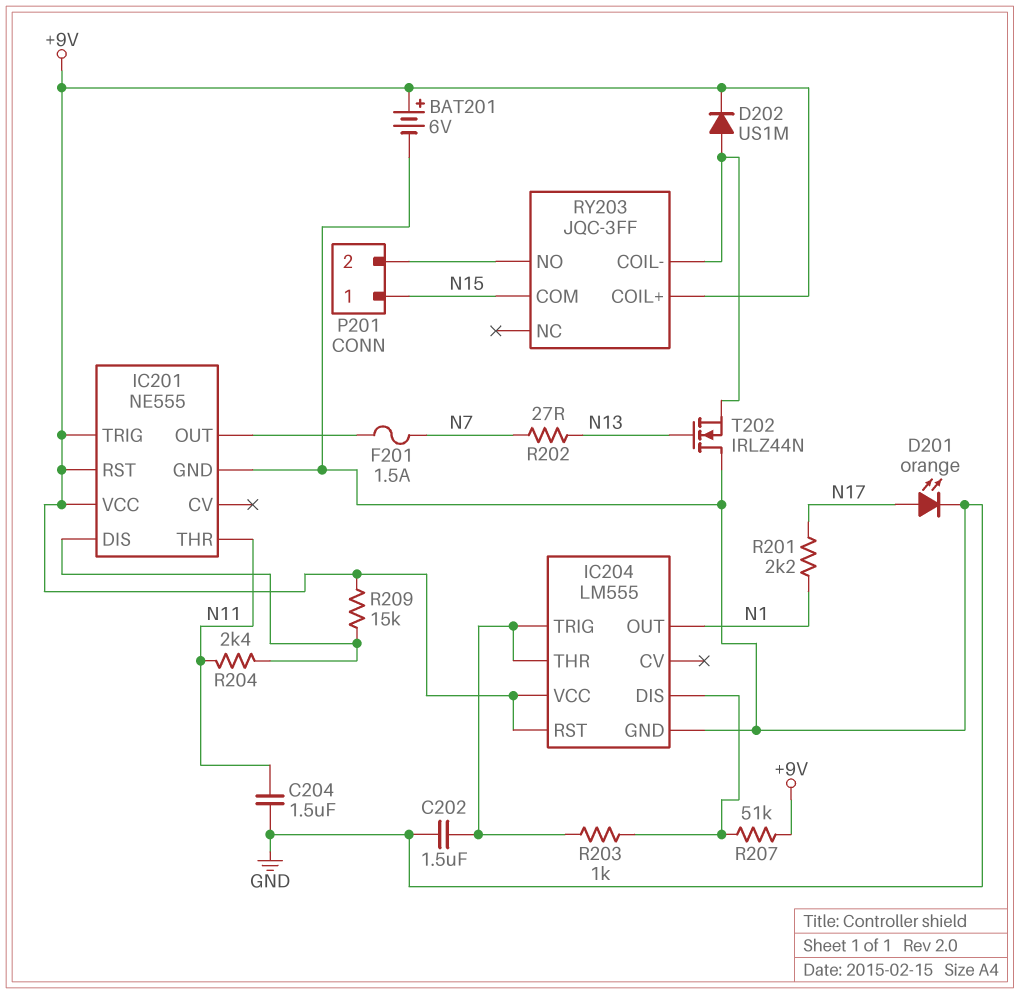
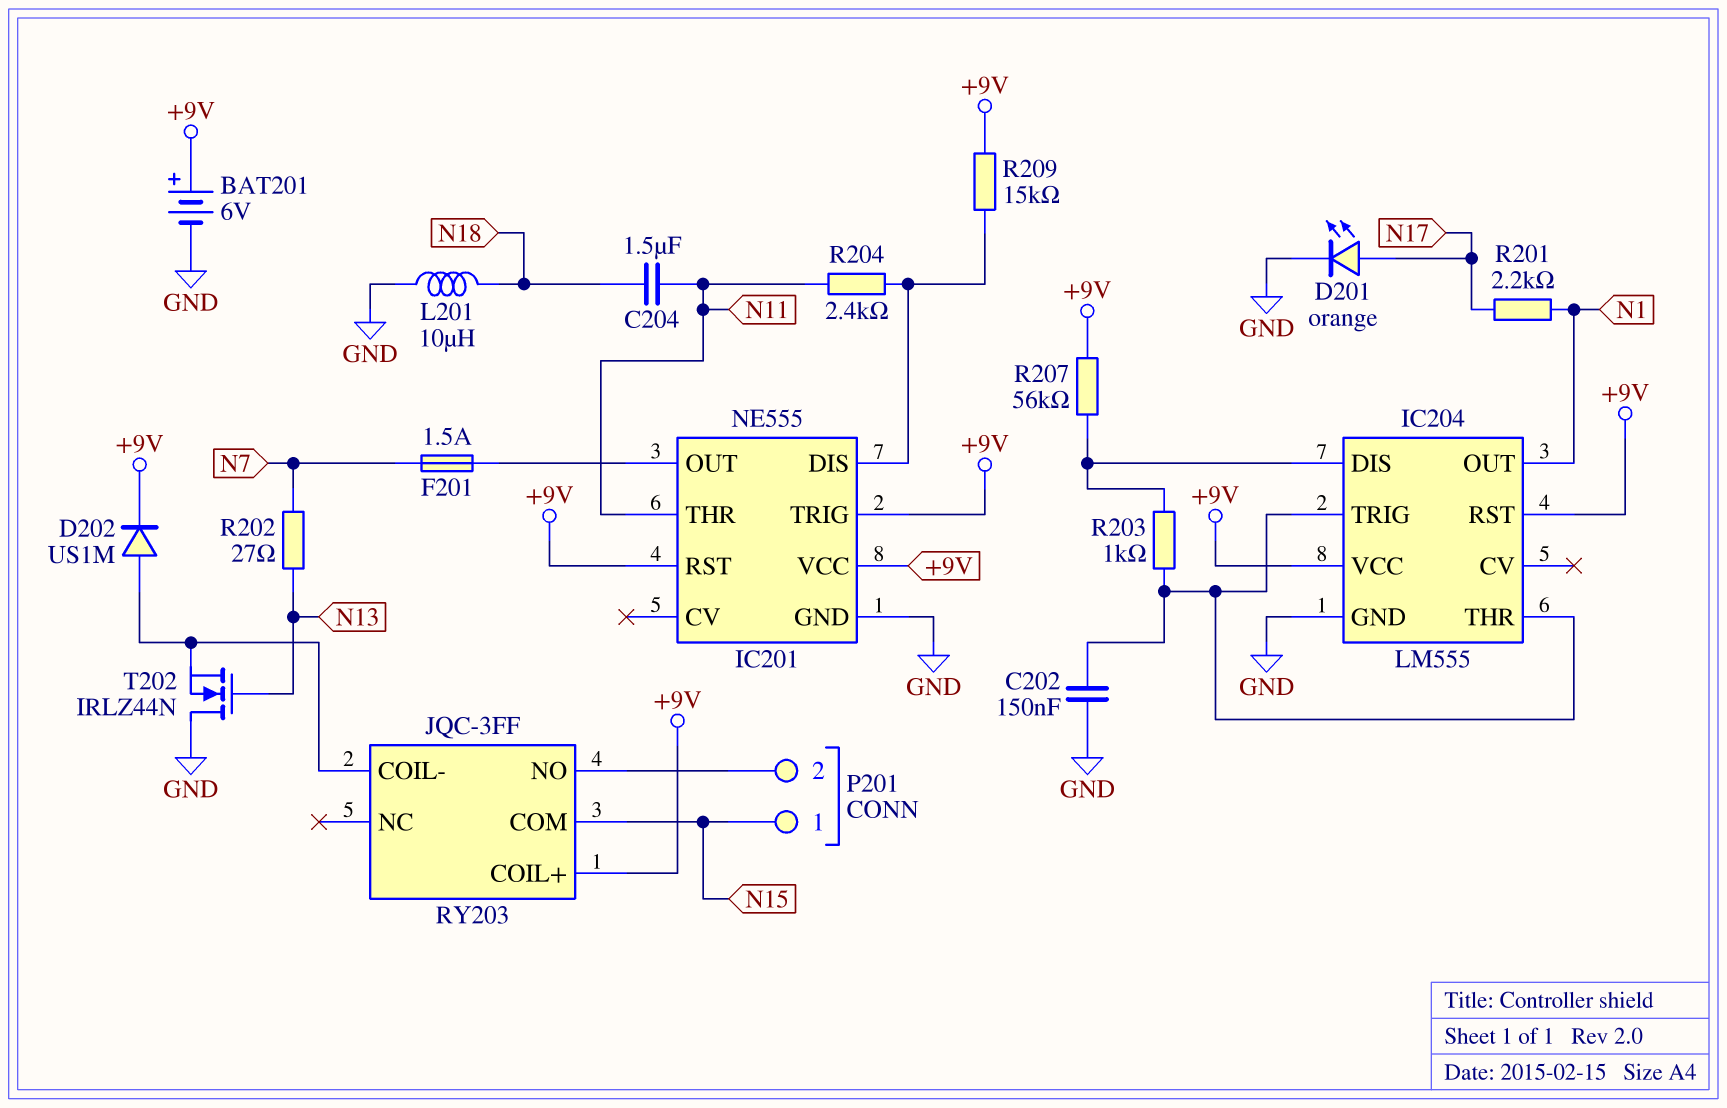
C202: 1.5uF (GND, IC204/THR) -> 150nF (GND, IC204/THR)
C204: 1.5uF (GND, N11) -> 1.5uF (N11, N18)
L201: none -> 10uH (GND, N18)
R207: 51k (+9V, IC204/DIS) -> 56k (+9V, IC204/DIS)

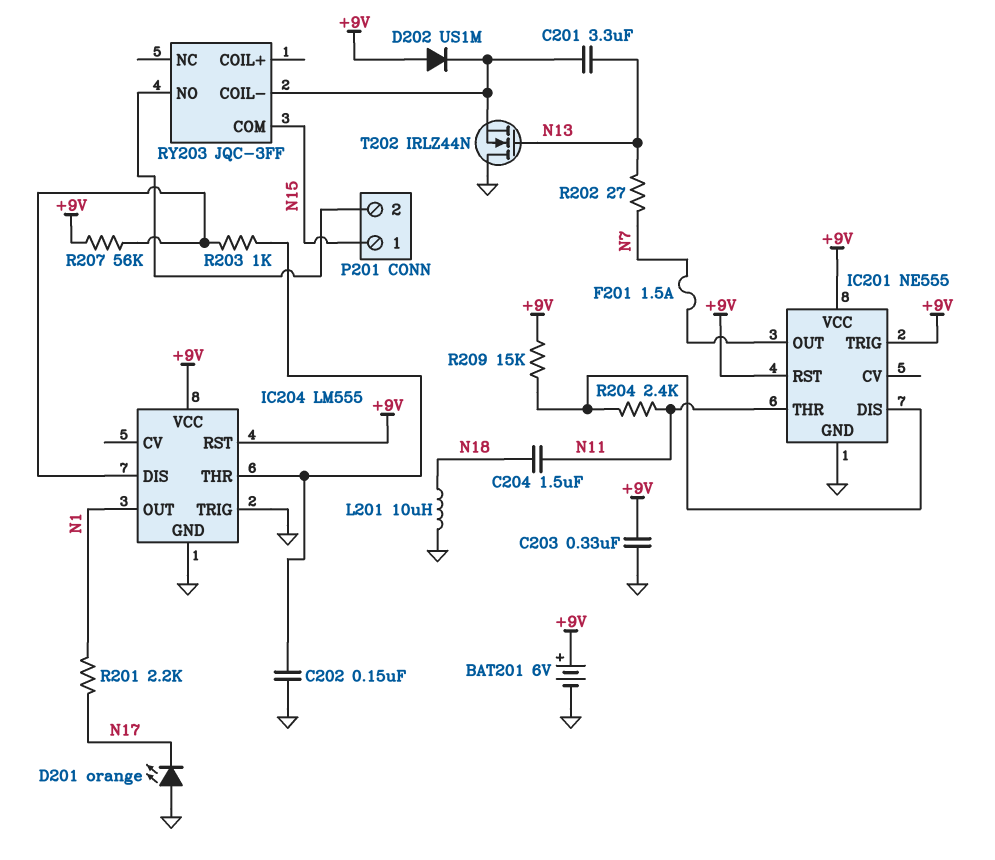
C201: none -> 3.3uF (N13, RY203/COIL-)
C203: none -> 330nF (+9V, GND)
D201: LED orange (A N17, K GND) -> LED orange (A GND, K N17)
D202: diode US1M (A RY203/COIL-, K +9V) -> diode US1M (A +9V, K RY203/COIL-)
IC204 pin TRIG: IC204/THR -> GND
RY203 pin COIL+: +9V -> none

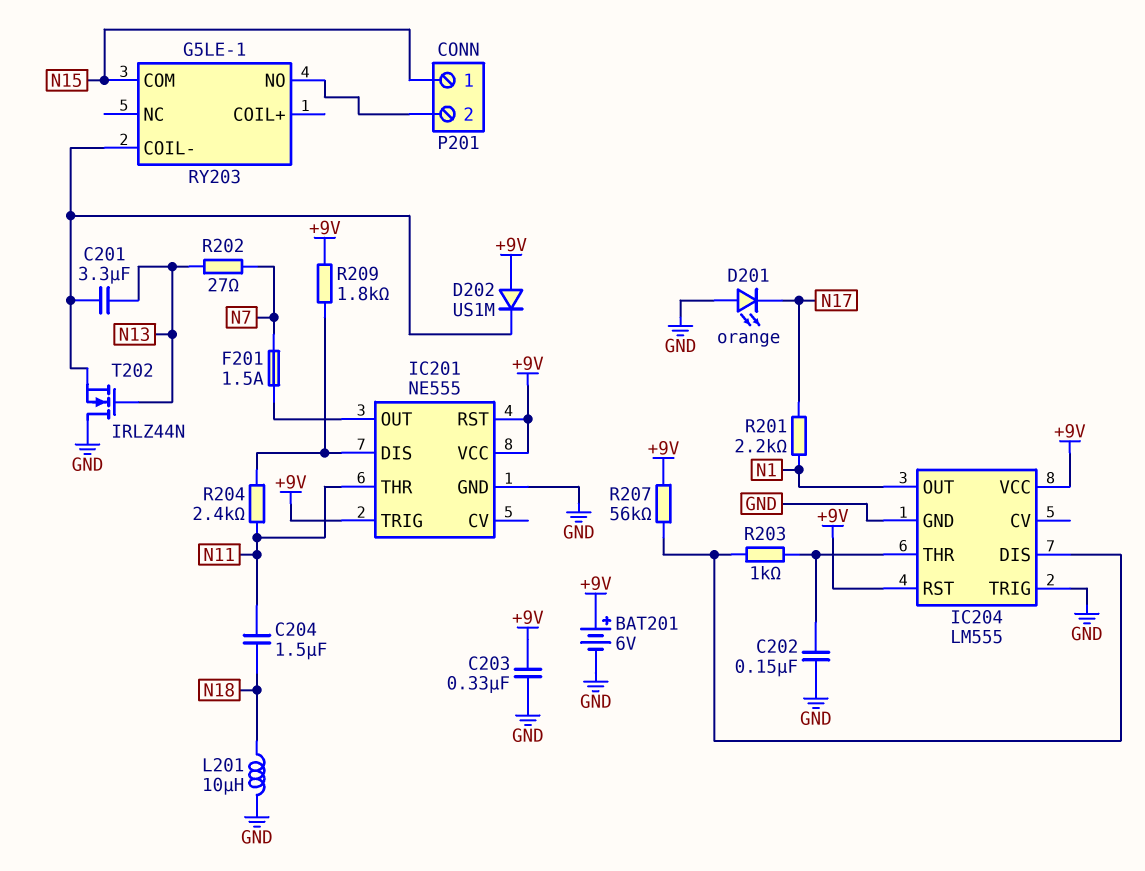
R209: 15k (+9V, IC201/DIS) -> 1.8k (+9V, IC201/DIS)
RY203: JQC-3FF -> G5LE-1

